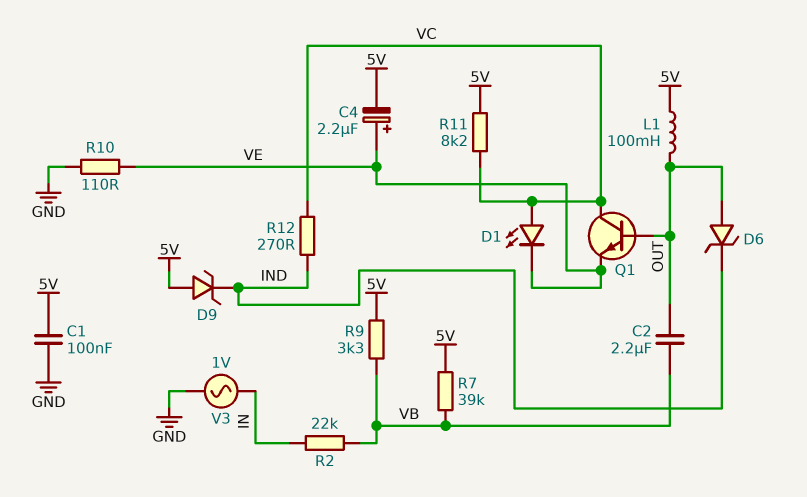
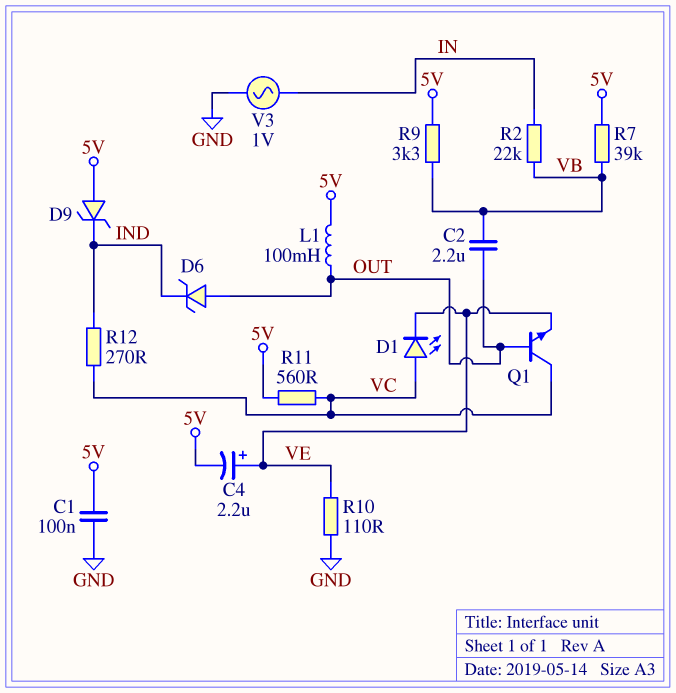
R11: 8.2k (5V, VC) -> 560 (5V, VC)

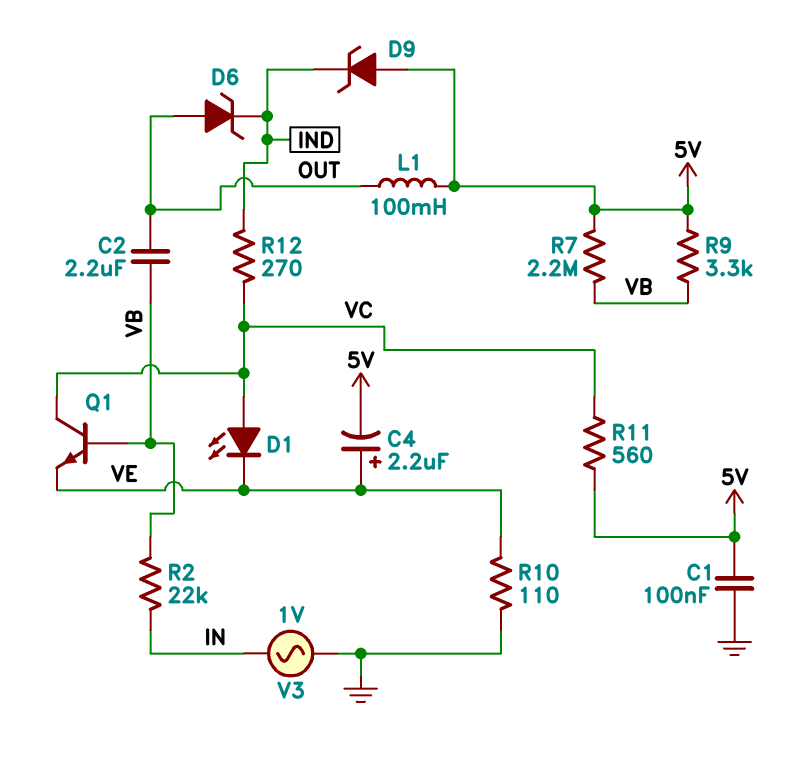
Q1: NPN (B OUT, C VC, E VE) -> NPN (B VB, C VC, E VE)
R7: 39k (5V, VB) -> 2.2M (5V, VB)

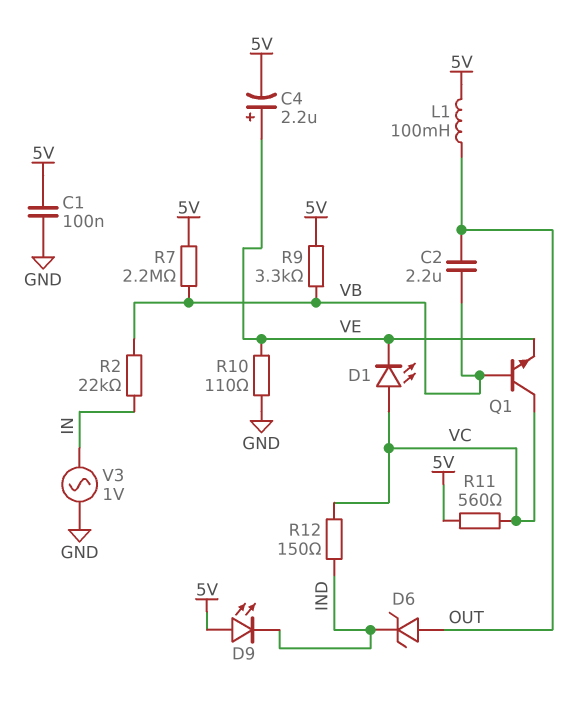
D9: zener (A 5V, K IND) -> LED (A 5V, K IND)
R12: 270 (IND, VC) -> 150 (IND, VC)

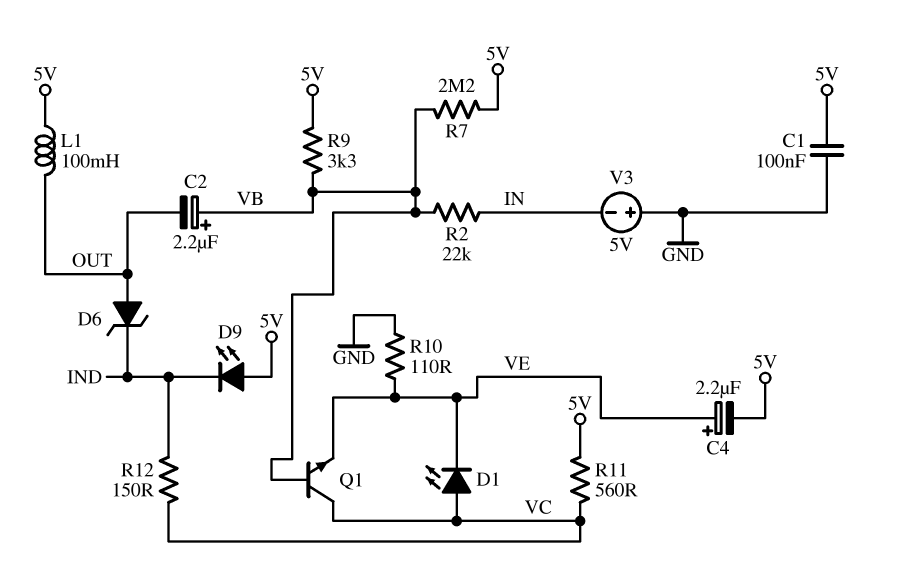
C2: 2.2uF (OUT, VB) -> 2.2uF (plus VB, minus OUT)
V3: AC 1V (GND, IN) -> 5V (plus GND, minus IN)

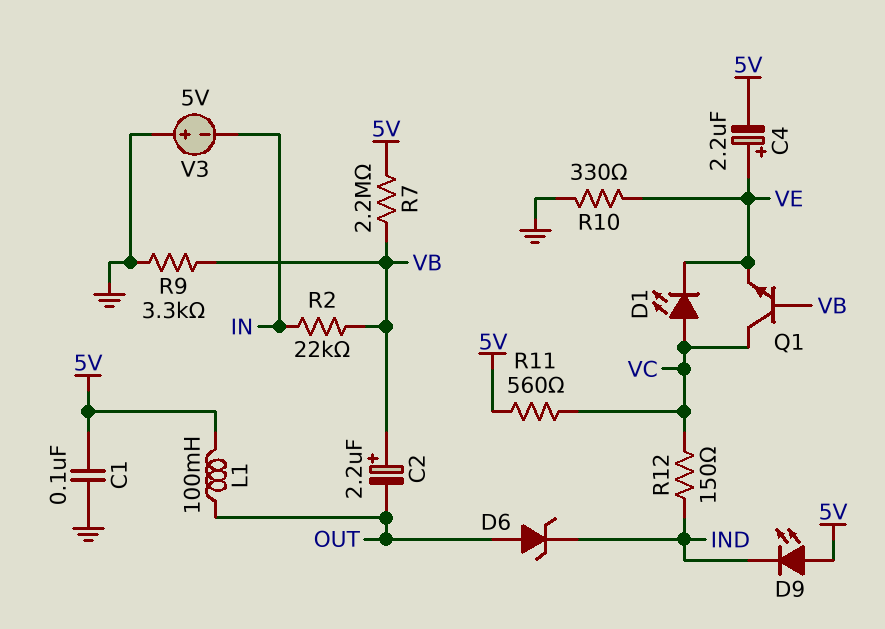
R9: 3.3k (5V, VB) -> 3.3k (GND, VB)
R10: 110 (GND, VE) -> 330 (GND, VE)

